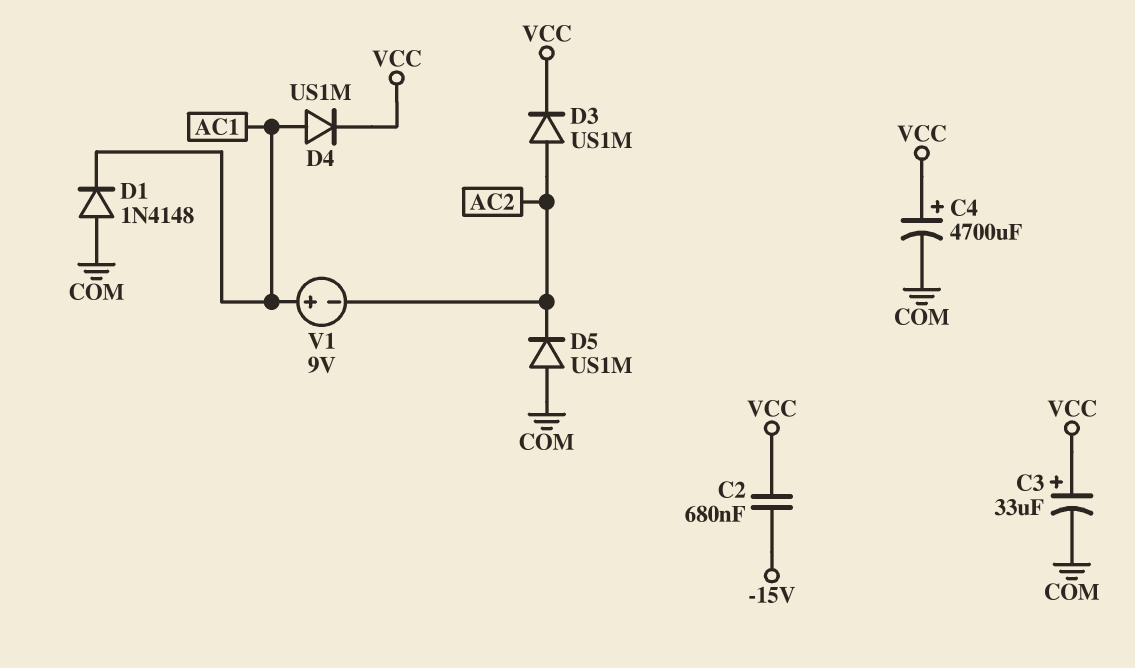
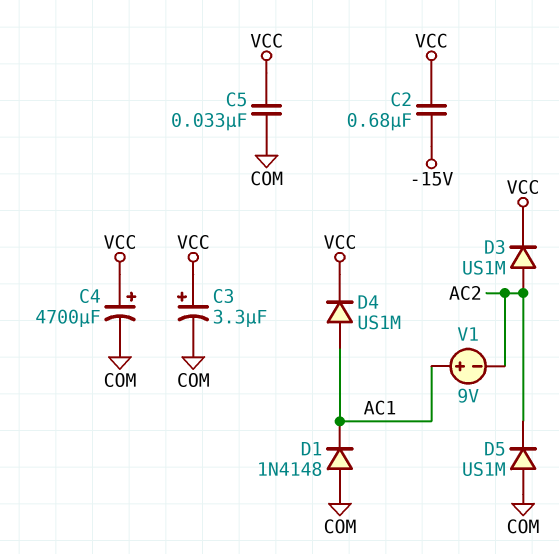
C3: 33uF (plus VCC, minus COM) -> 3.3uF (plus VCC, minus COM)
C5: none -> 33nF (COM, VCC)

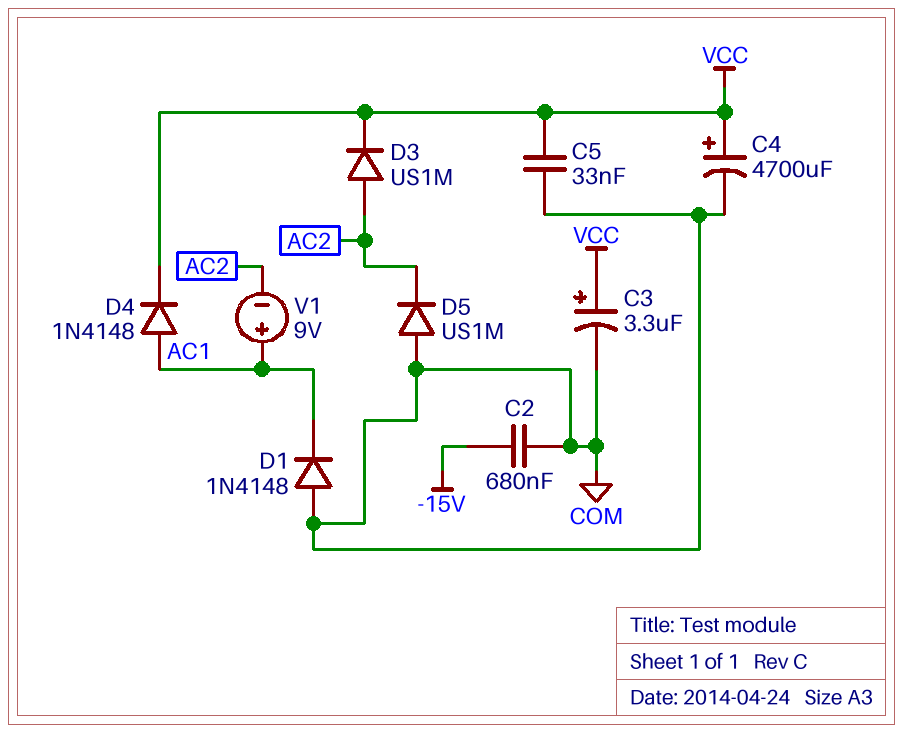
C2: 680nF (-15V, VCC) -> 680nF (-15V, COM)
D4: diode US1M (A AC1, K VCC) -> diode 1N4148 (A AC1, K VCC)

